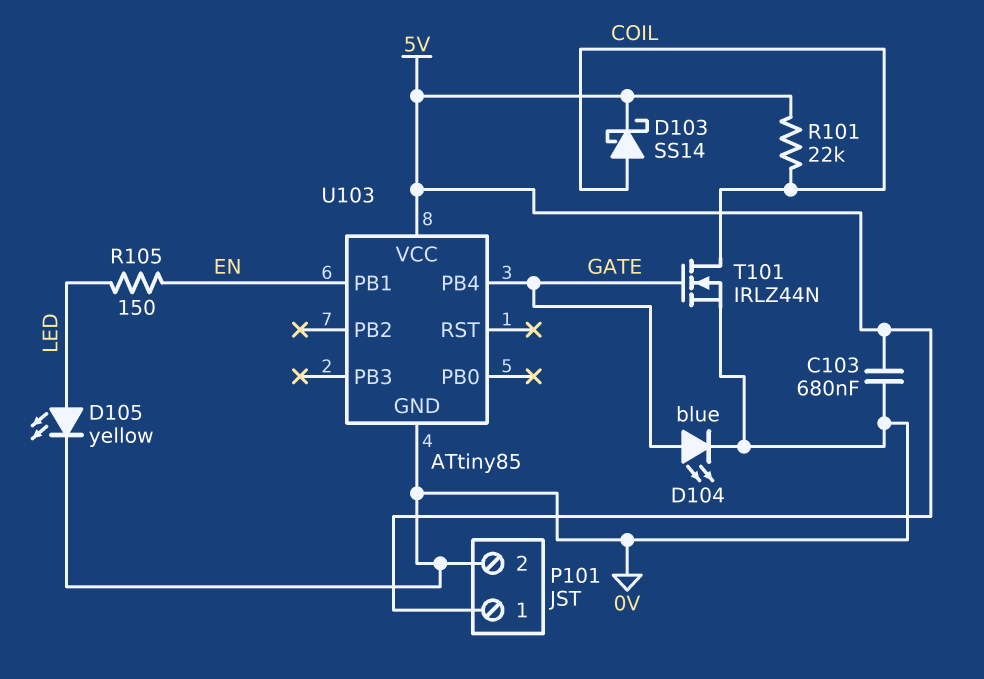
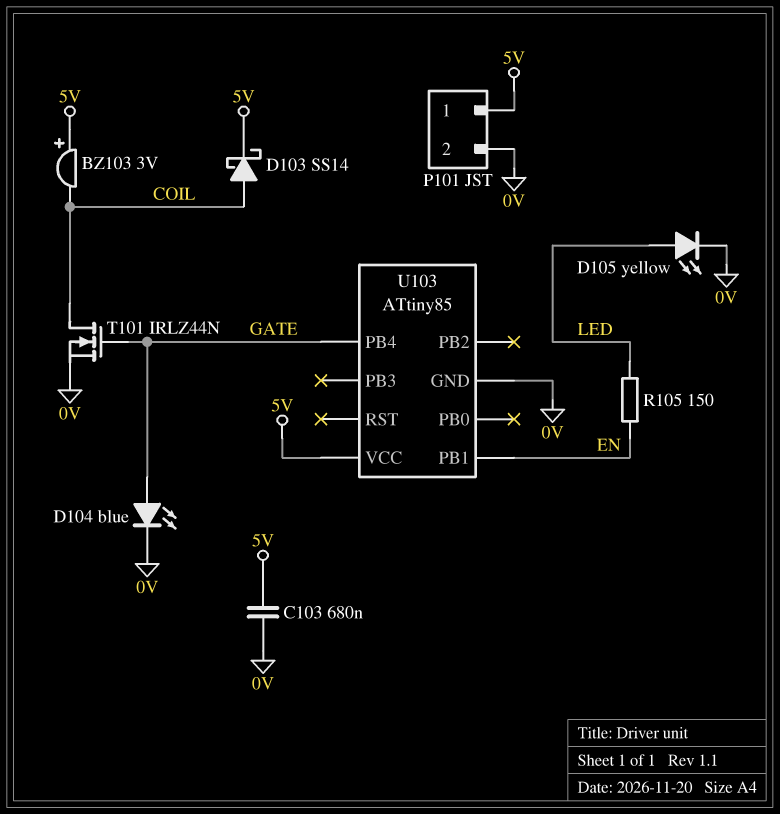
BZ103: none -> buzzer 3V (plus 5V, minus COIL)
R101: 22k (5V, COIL) -> none

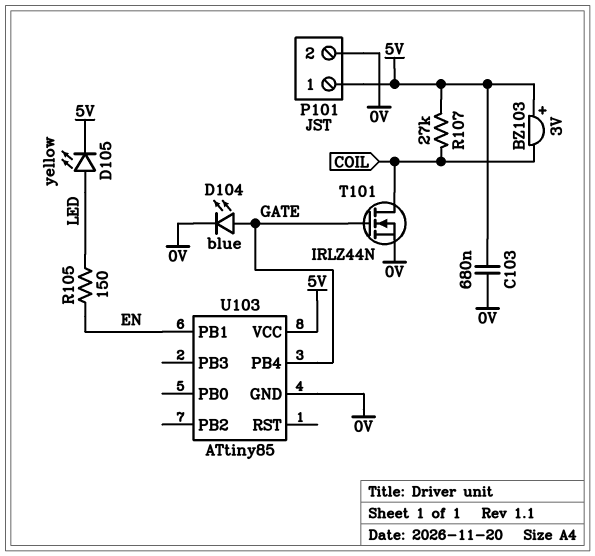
D103: schottky SS14 (A COIL, K 5V) -> none
D105: LED yellow (A LED, K 0V) -> LED yellow (A LED, K 5V)
R107: none -> 27k (5V, COIL)

